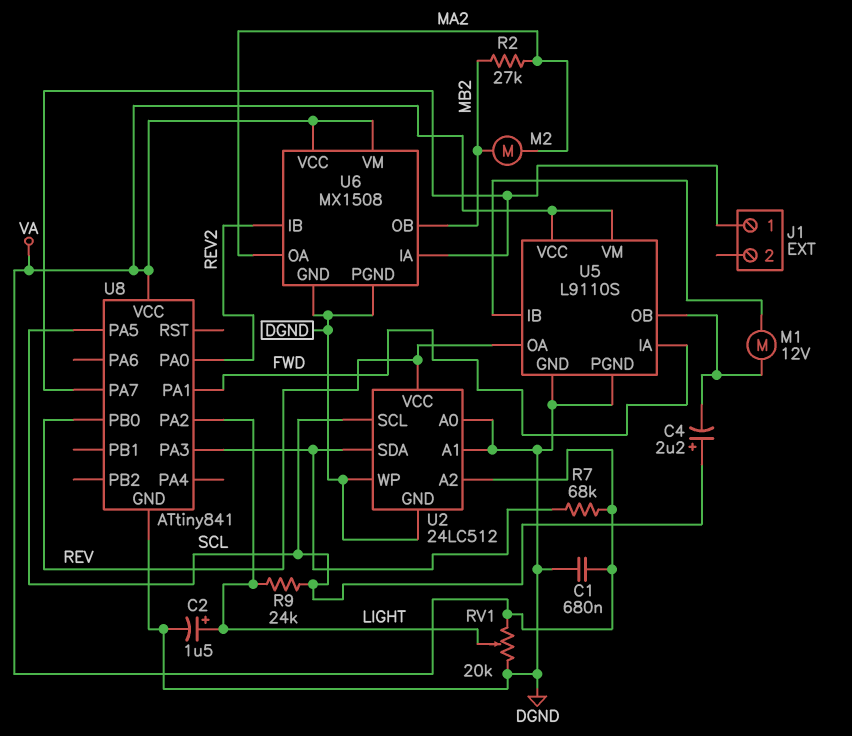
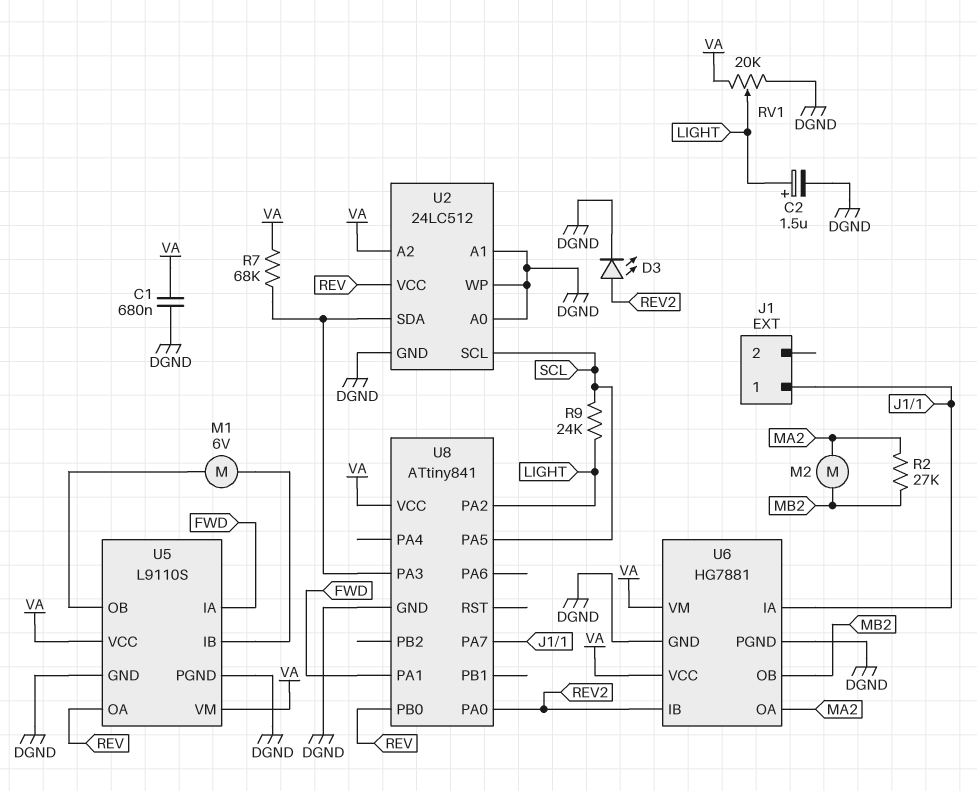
C4: 2.2uF (plus SCL, minus U5/OB) -> none
D3: none -> LED (A REV2, K DGND)
M1: motor 12V (U5/IB, U5/OB) -> motor 6V (U5/IB, U5/OB)
U6: MX1508 -> HG7881

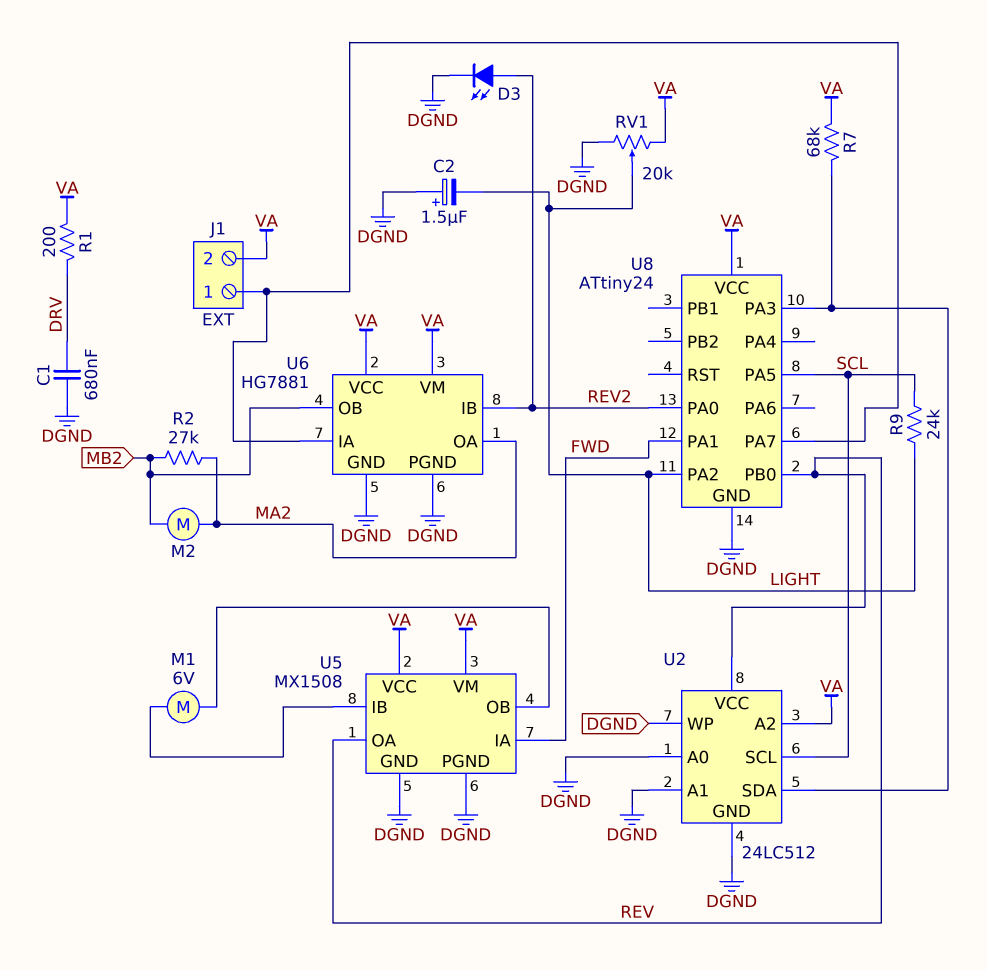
C1: 680nF (DGND, VA) -> 680nF (DGND, DRV)
C2: 1.5uF (plus LIGHT, minus DGND) -> 1.5uF (plus DGND, minus LIGHT)
J1 pin 2: none -> VA
R1: none -> 200 (DRV, VA)
U5: L9110S -> MX1508
U8: ATtiny841 -> ATtiny24

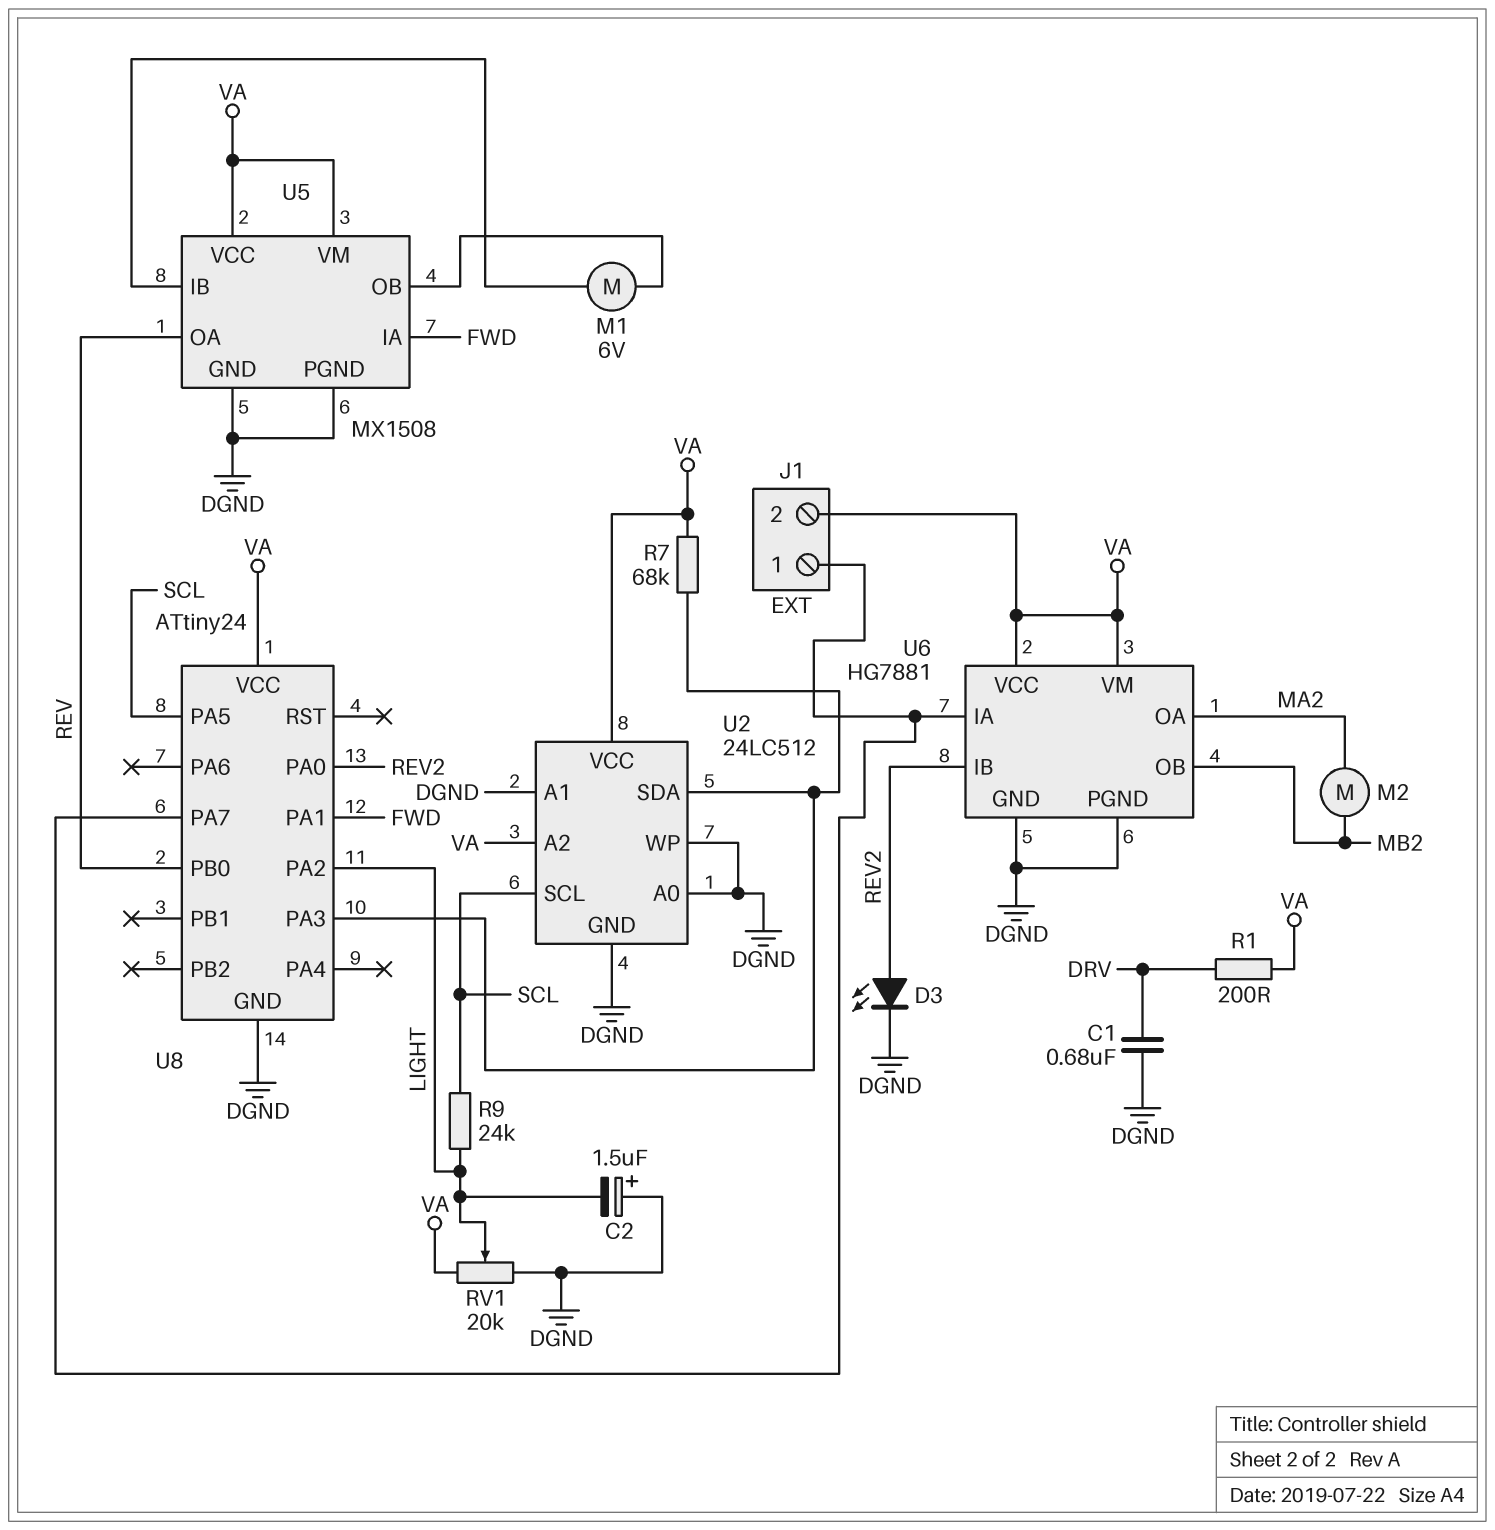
R2: 27k (MA2, MB2) -> none
U2 pin VCC: REV -> VA

